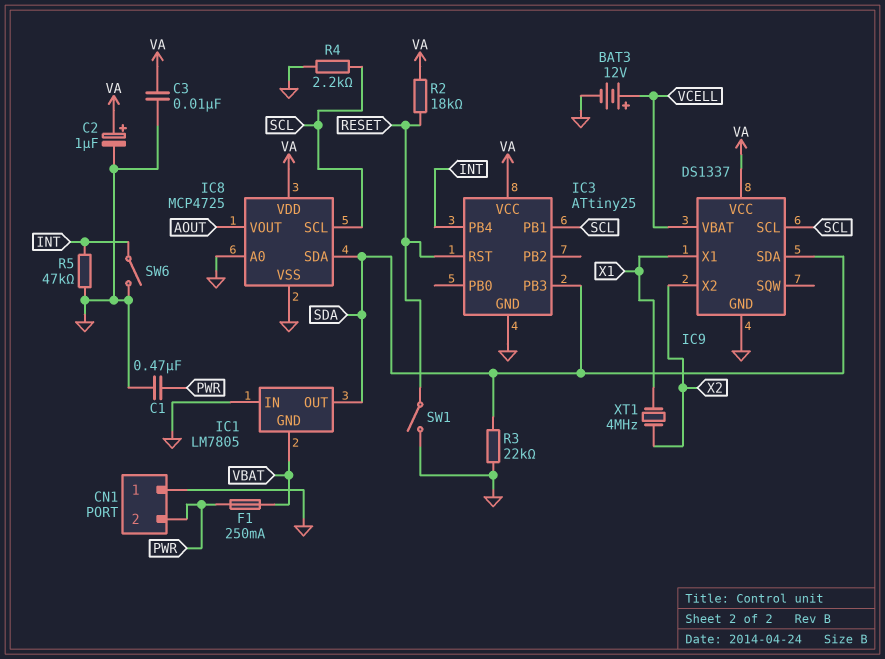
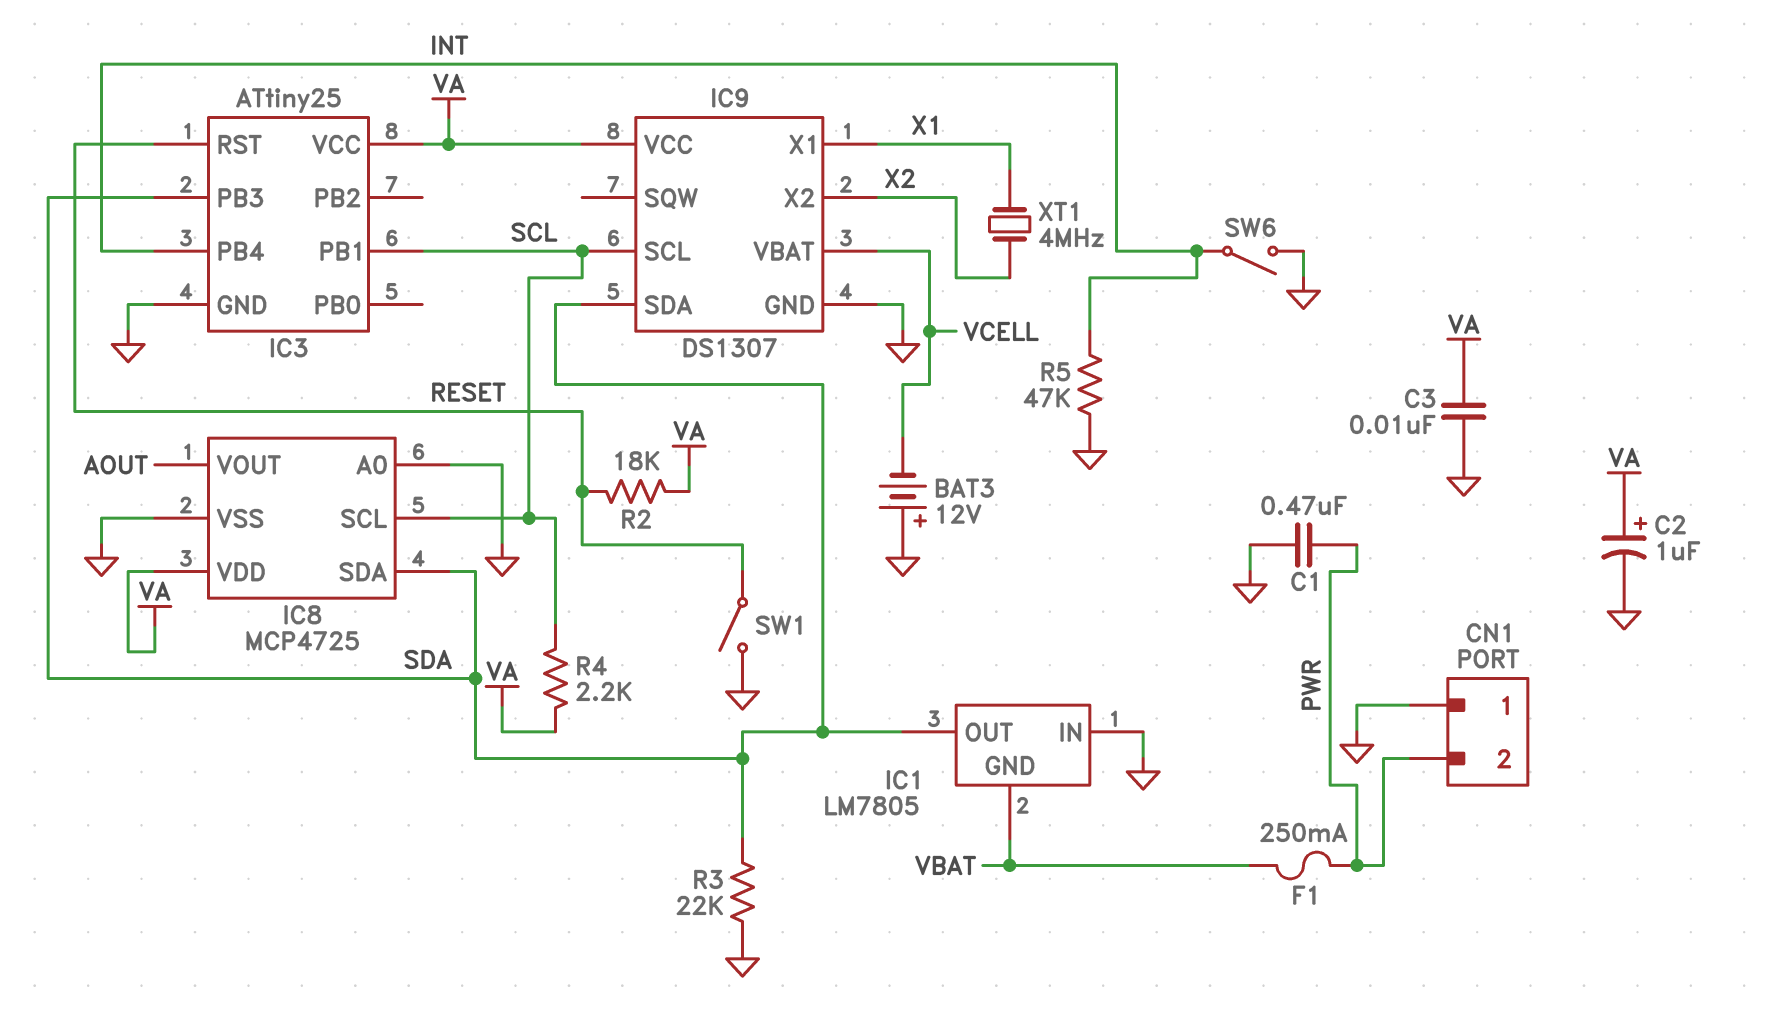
BAT3: 12V (plus VCELL, minus GND) -> 12V (plus GND, minus VCELL)
IC9: DS1337 -> DS1307
R4: 2.2k (GND, SCL) -> 2.2k (SCL, VA)

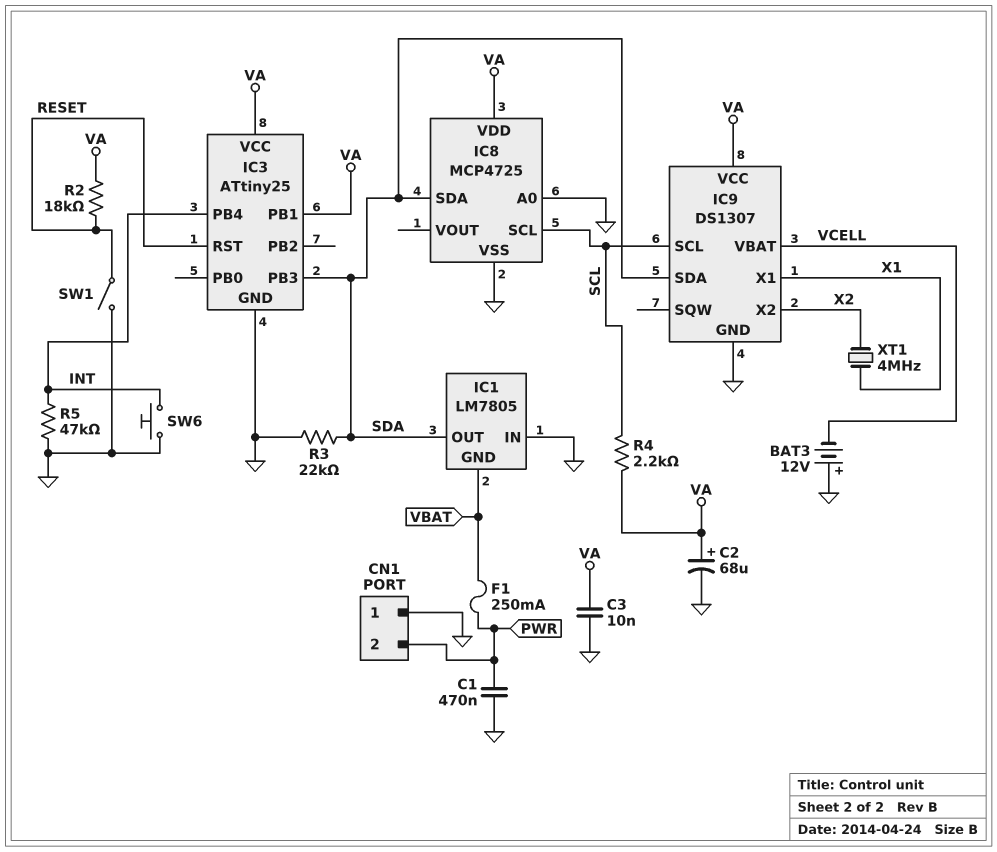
C2: 1uF (plus VA, minus GND) -> 68uF (plus VA, minus GND)
IC3 pin PB1: SCL -> VA
IC8 pin VOUT: AOUT -> none
SW6: switch (GND, INT) -> button (GND, INT)

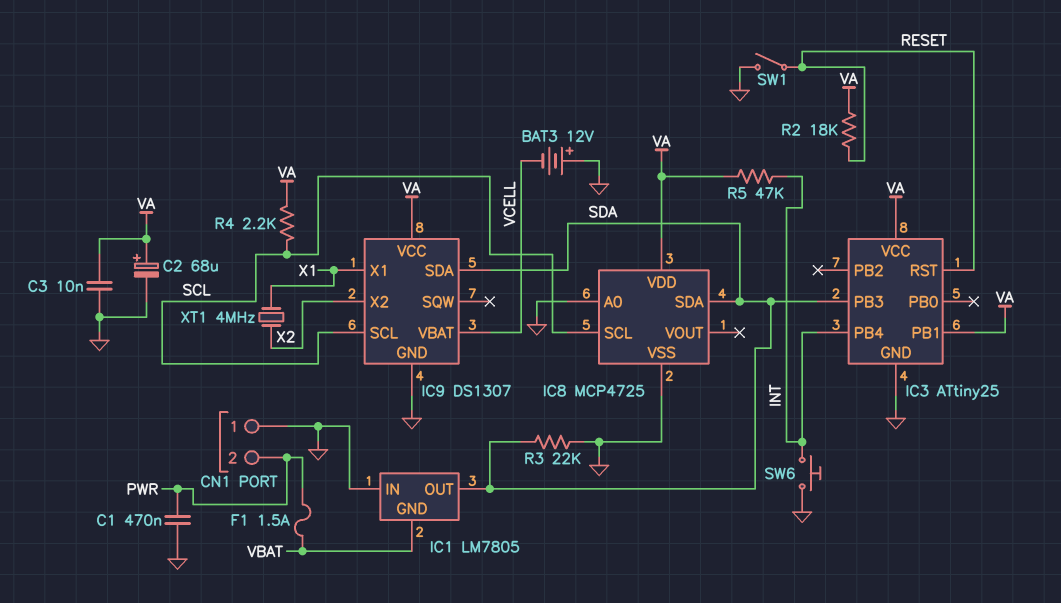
F1: 250mA (PWR, VBAT) -> 1.5A (PWR, VBAT)
R5: 47k (GND, INT) -> 47k (INT, VA)

